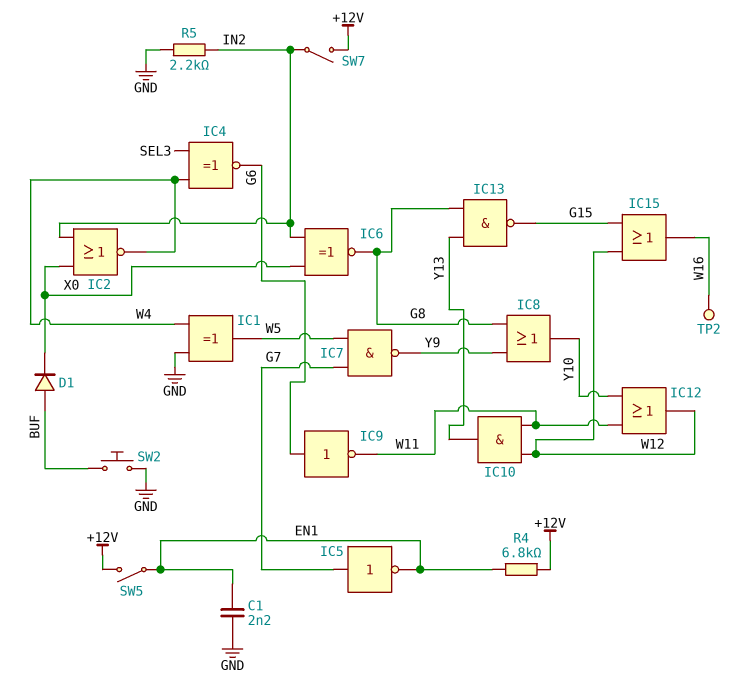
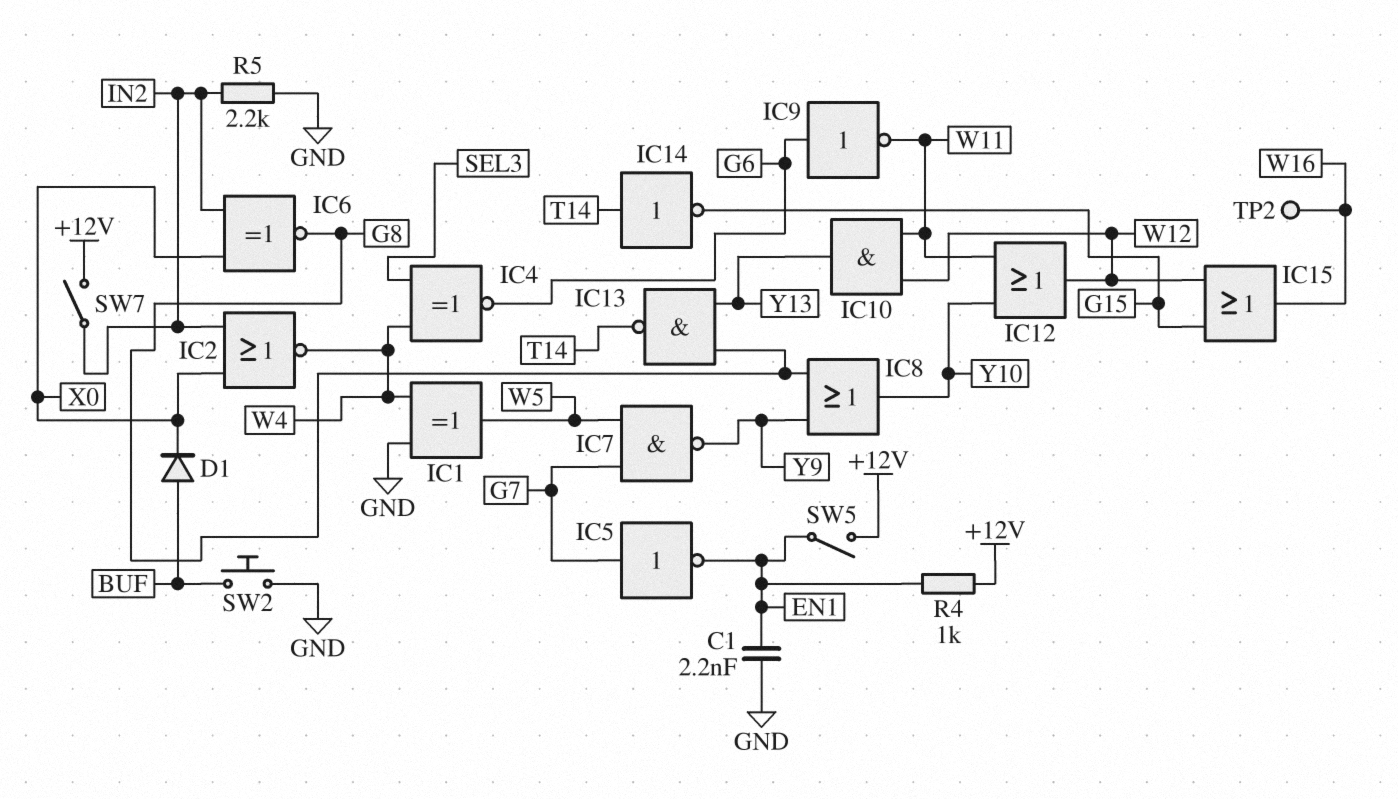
IC13: NAND (in G8, in Y13, out G15) -> NAND (in G8, in Y13, out T14)
IC14: none -> NOT (in T14, out G15)
R4: 6.8k (+12V, EN1) -> 1k (+12V, EN1)

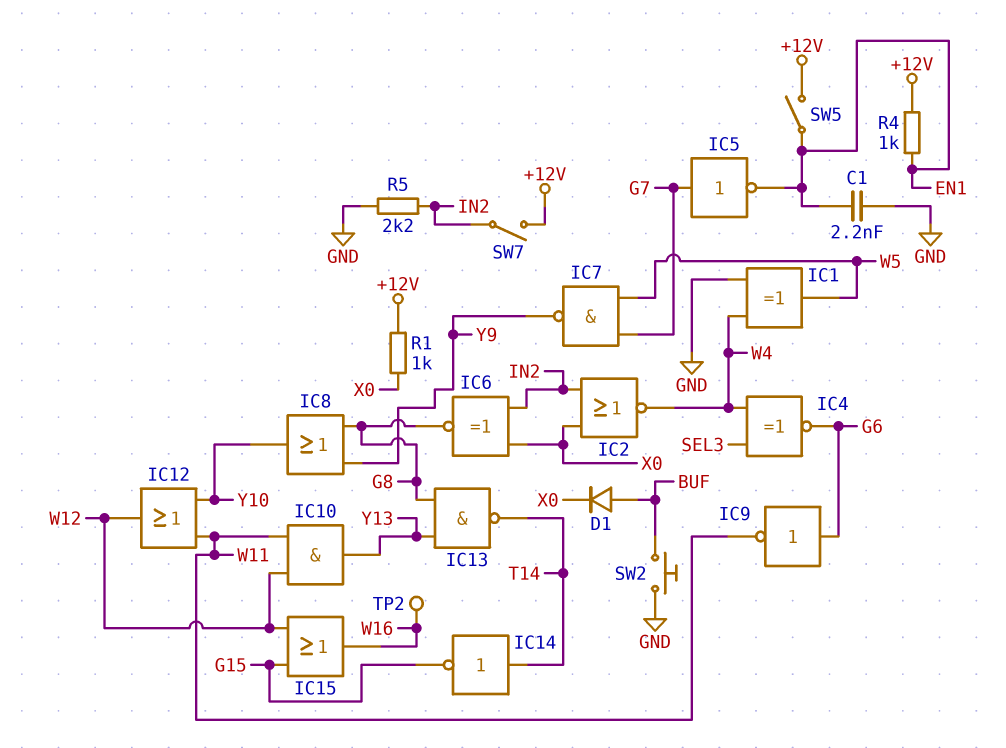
R1: none -> 1k (+12V, X0)

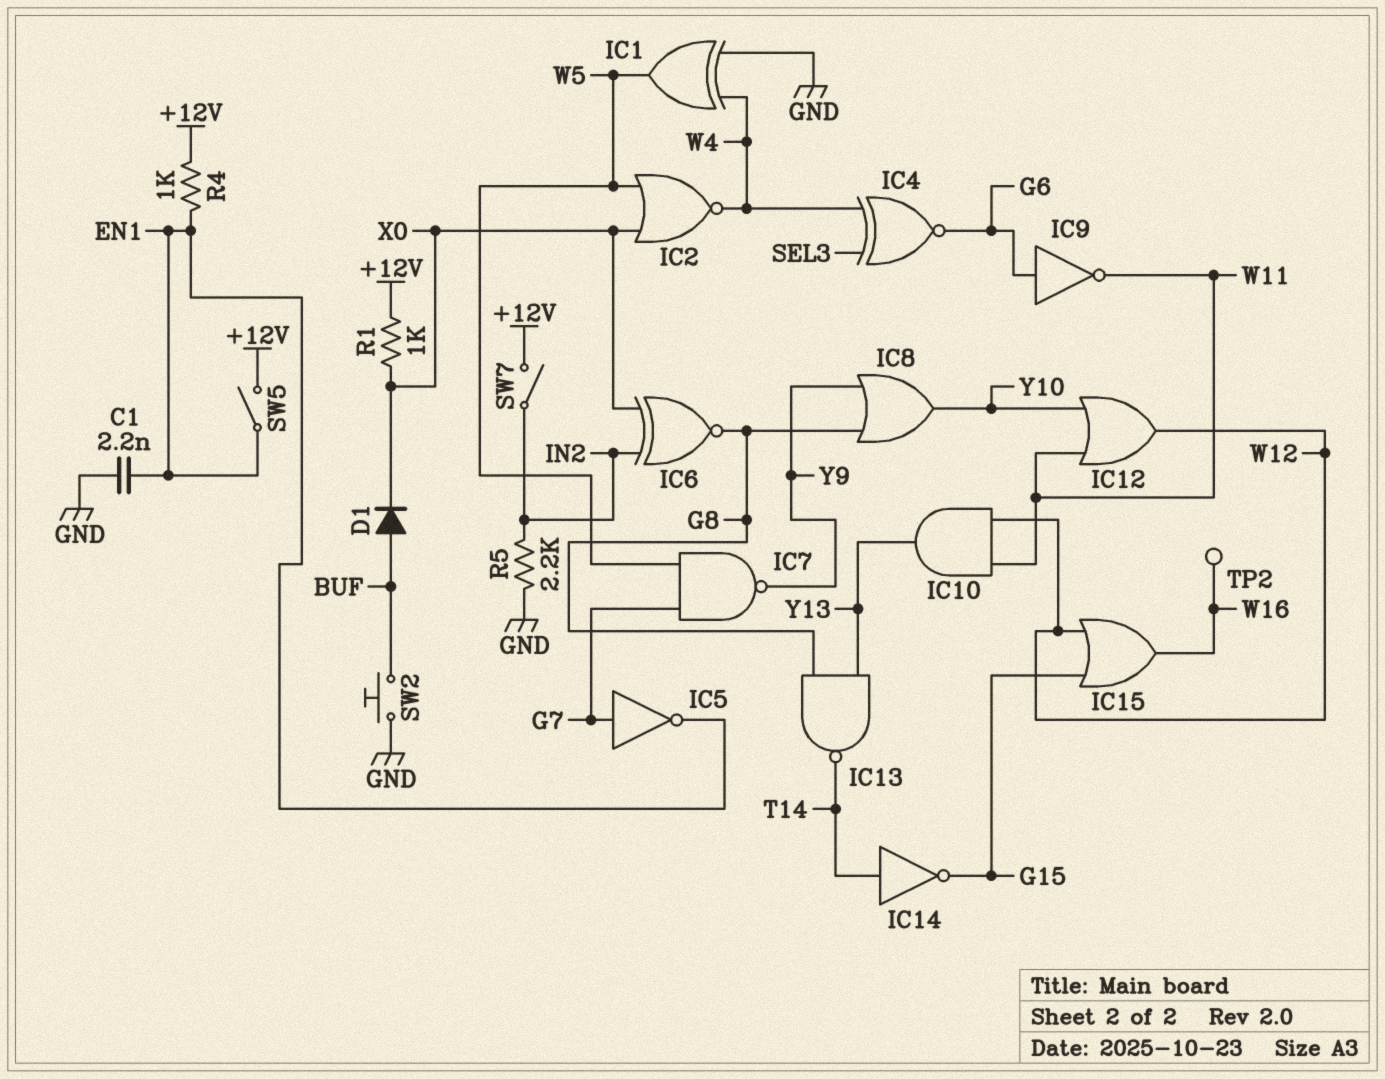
IC2: NOR (in IN2, in X0, out W4) -> NOR (in W5, in X0, out W4)

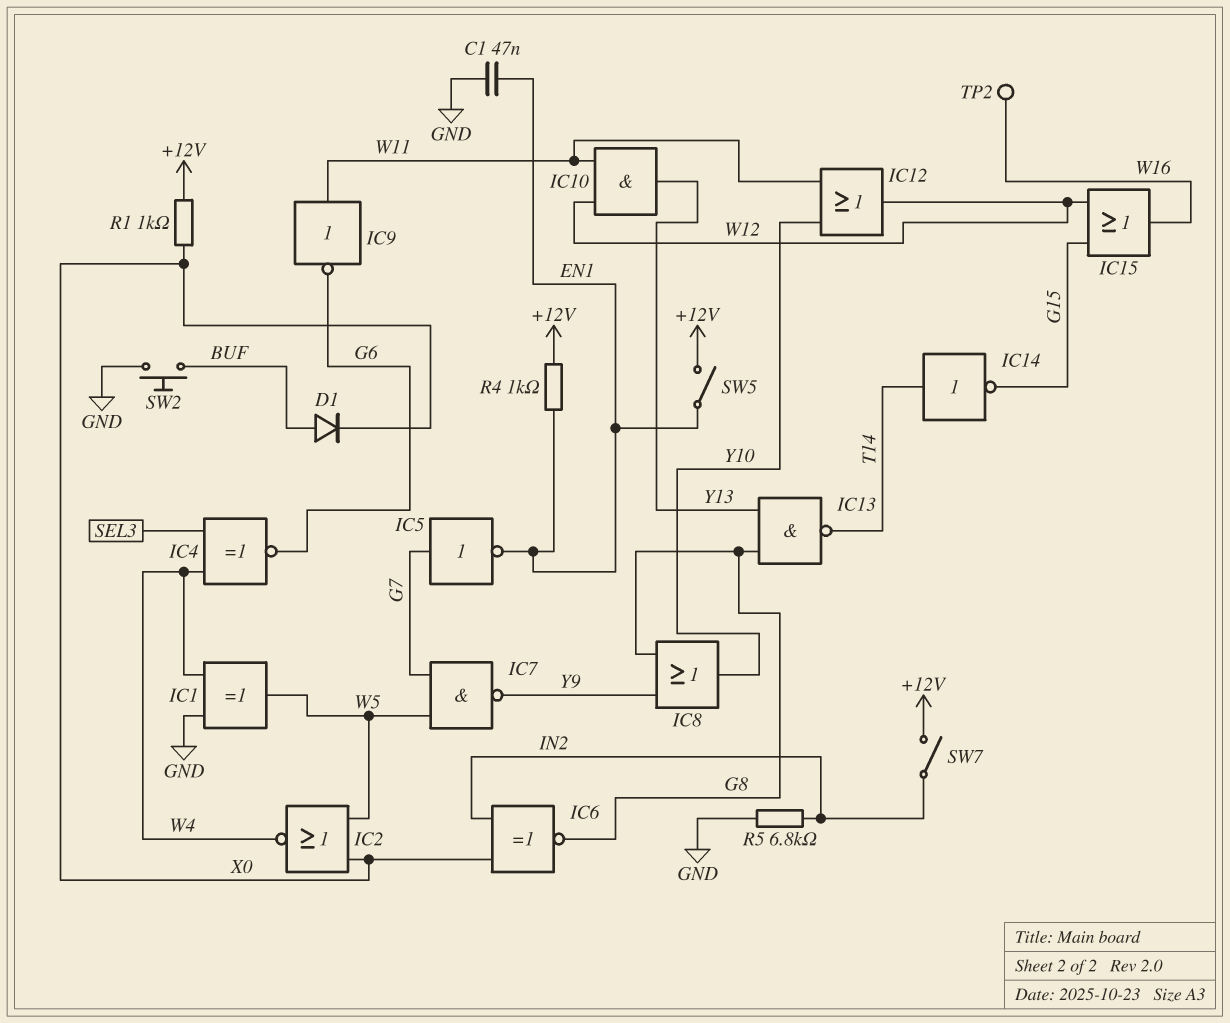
C1: 2.2nF (EN1, GND) -> 47nF (EN1, GND)
IC9: NOT (in G6, out W11) -> NOT (in W11, out G6)
R5: 2.2k (GND, IN2) -> 6.8k (GND, IN2)

